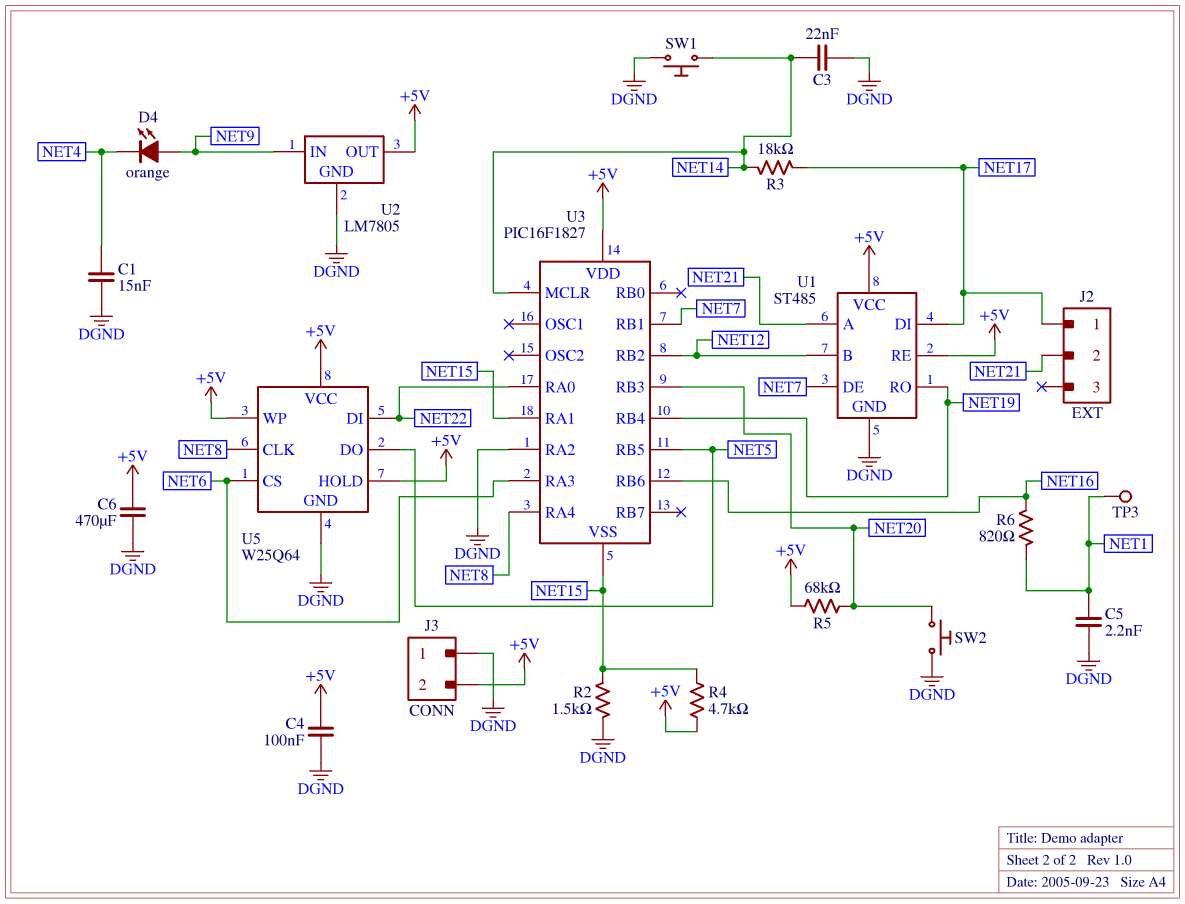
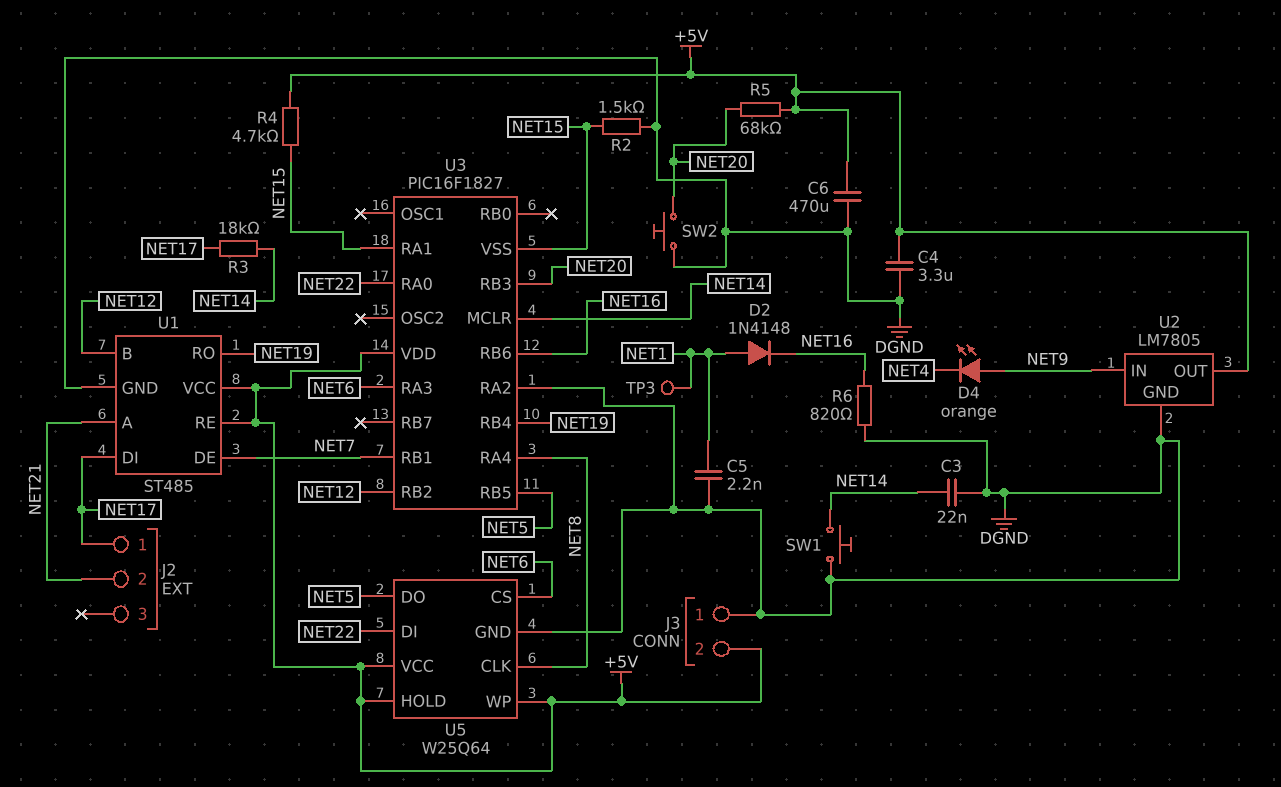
C1: 15nF (DGND, NET4) -> none
C4: 100nF (+5V, DGND) -> 3.3uF (+5V, DGND)
D2: none -> diode 1N4148 (A NET1, K NET16)
R6: 820 (NET1, NET16) -> 820 (DGND, NET16)

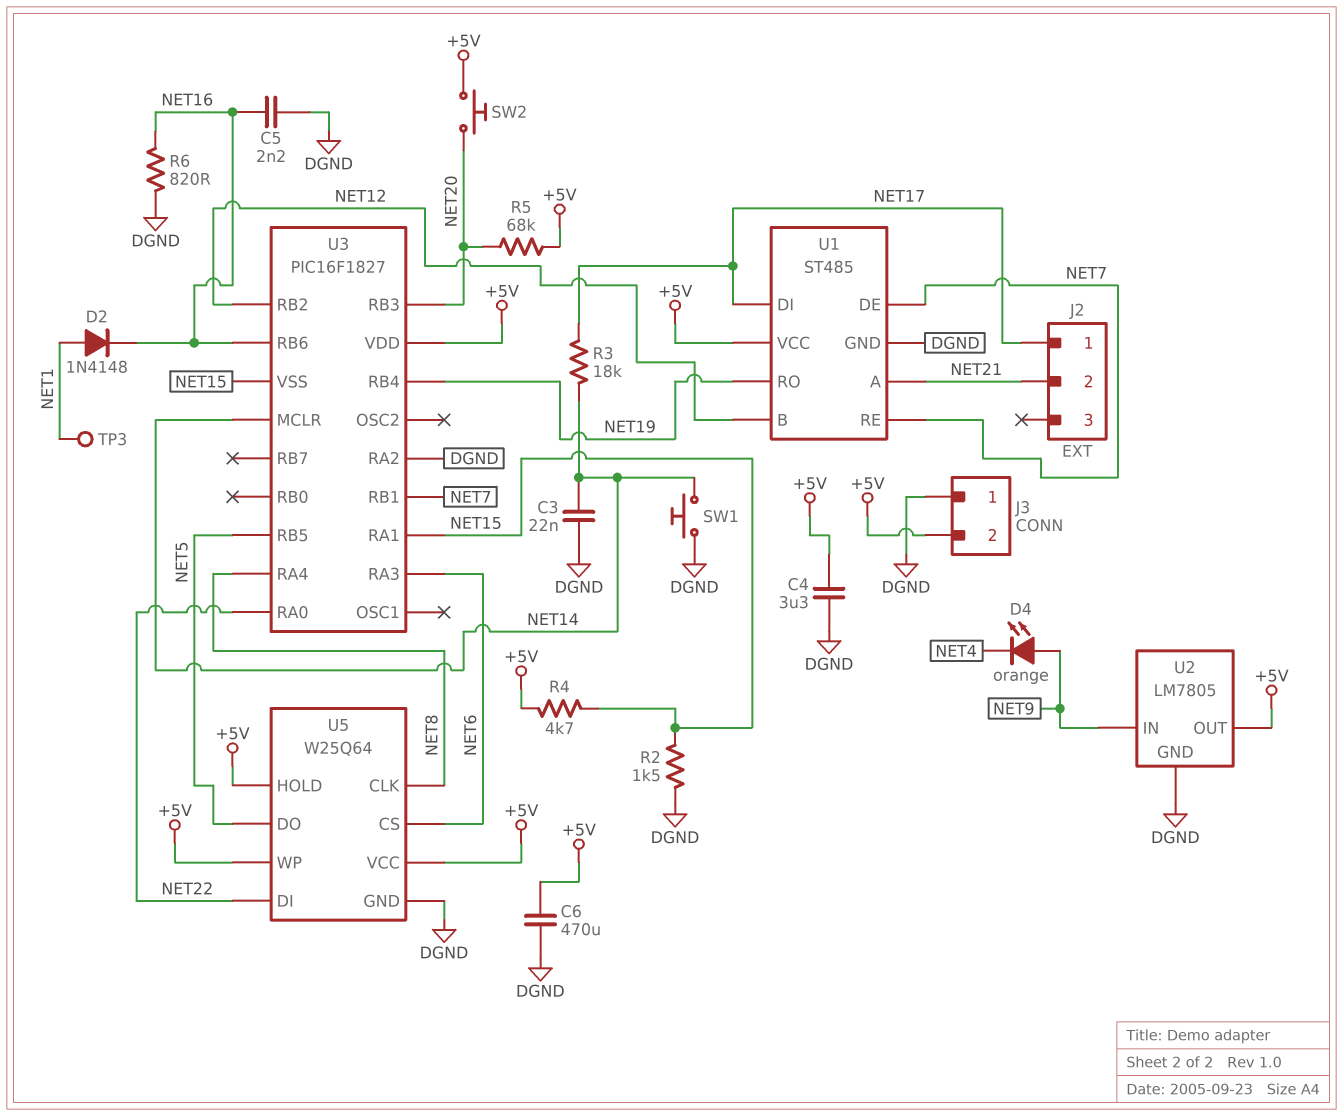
C5: 2.2nF (DGND, NET1) -> 2.2nF (DGND, NET16)
SW2: button (DGND, NET20) -> button (+5V, NET20)
U1 pin RE: +5V -> NET7

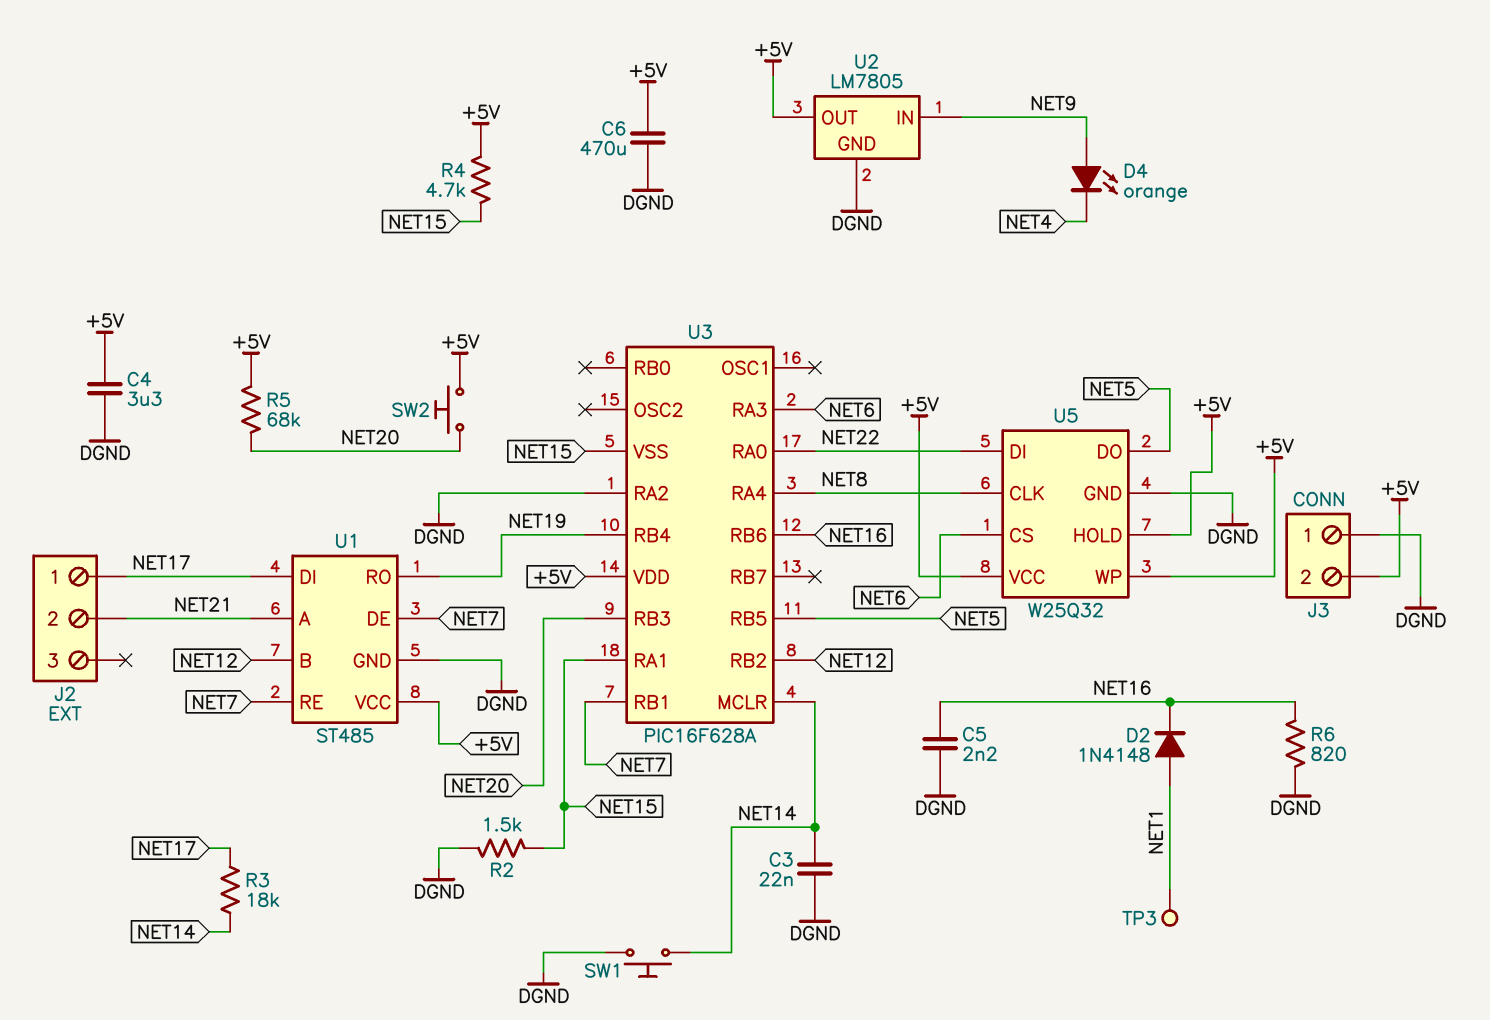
U3: PIC16F1827 -> PIC16F628A
U5: W25Q64 -> W25Q32

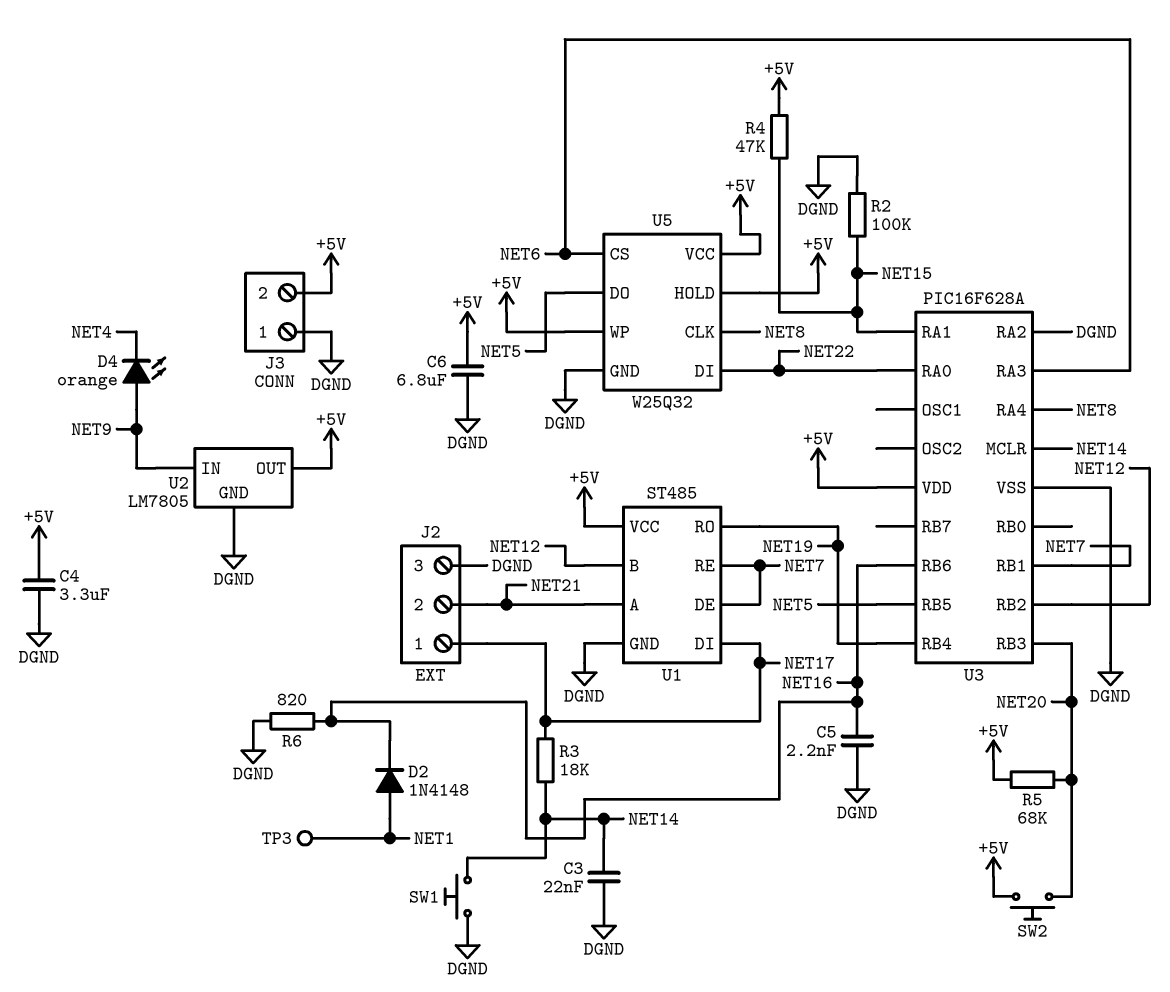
C6: 470uF (+5V, DGND) -> 6.8uF (+5V, DGND)
J2 pin 3: none -> DGND
R2: 1.5k (DGND, NET15) -> 100k (DGND, NET15)
R4: 4.7k (+5V, NET15) -> 47k (+5V, NET15)
U3 pin VSS: NET15 -> DGND

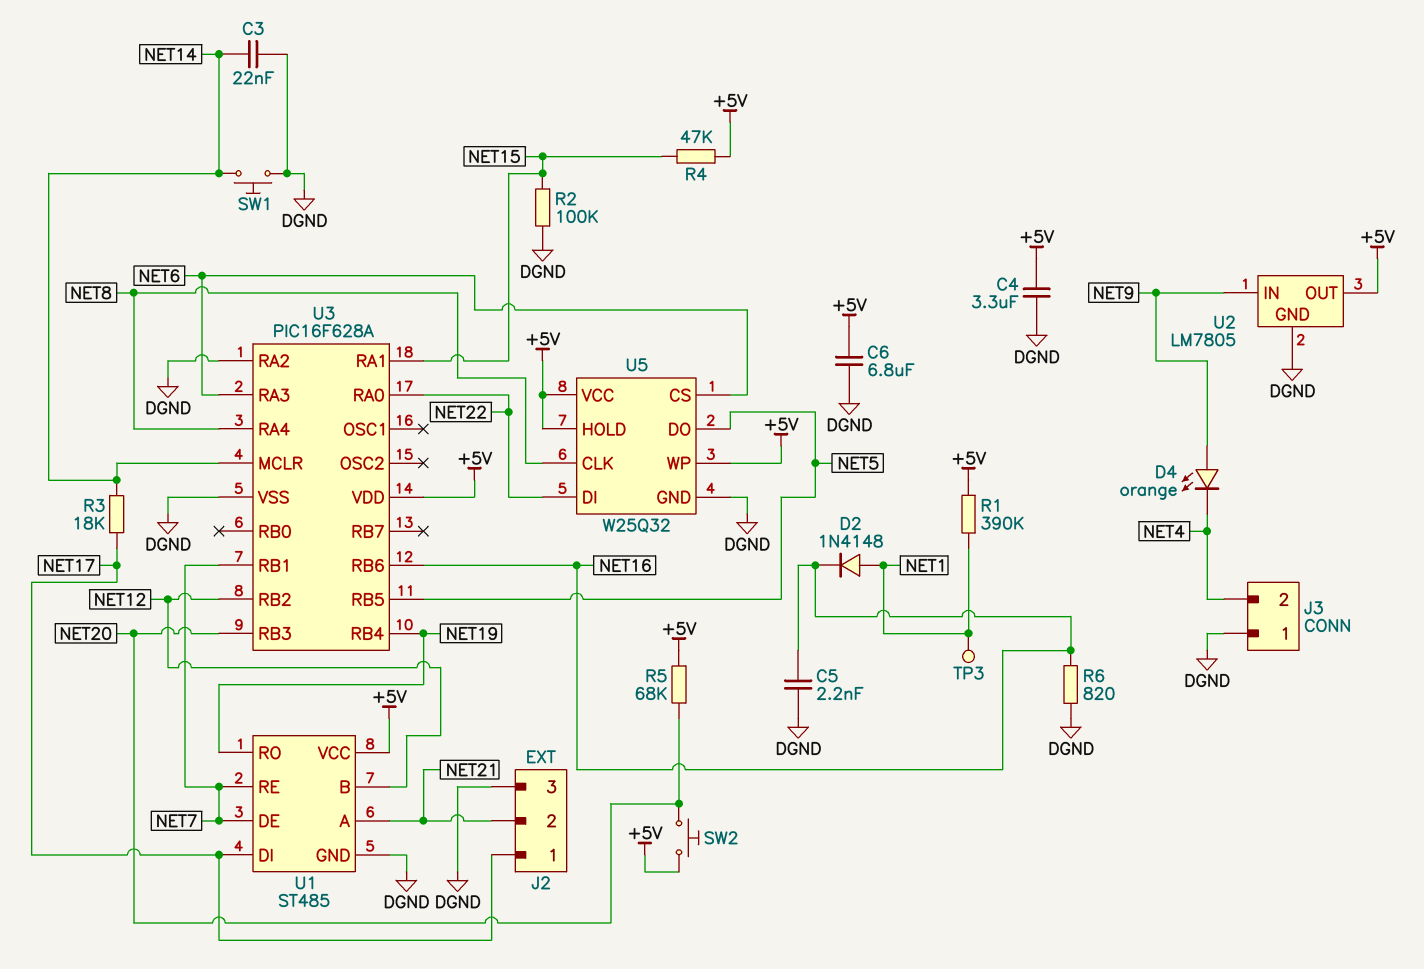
J3 pin 2: +5V -> NET4
R1: none -> 390k (+5V, NET1)

